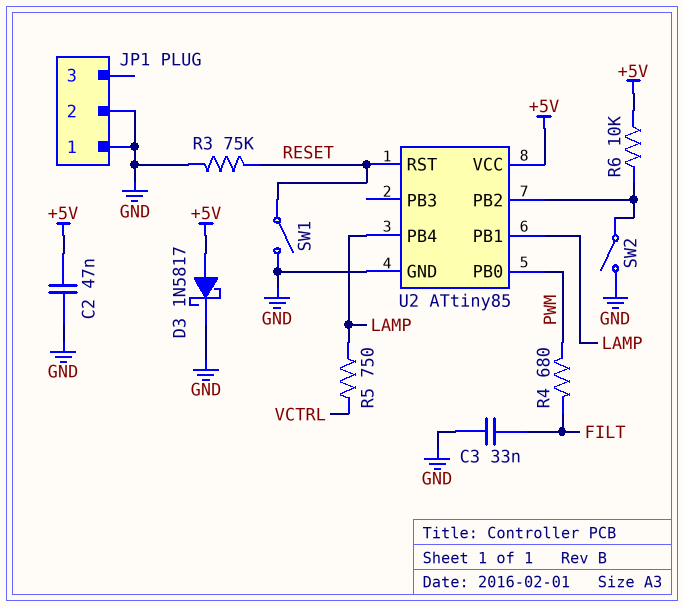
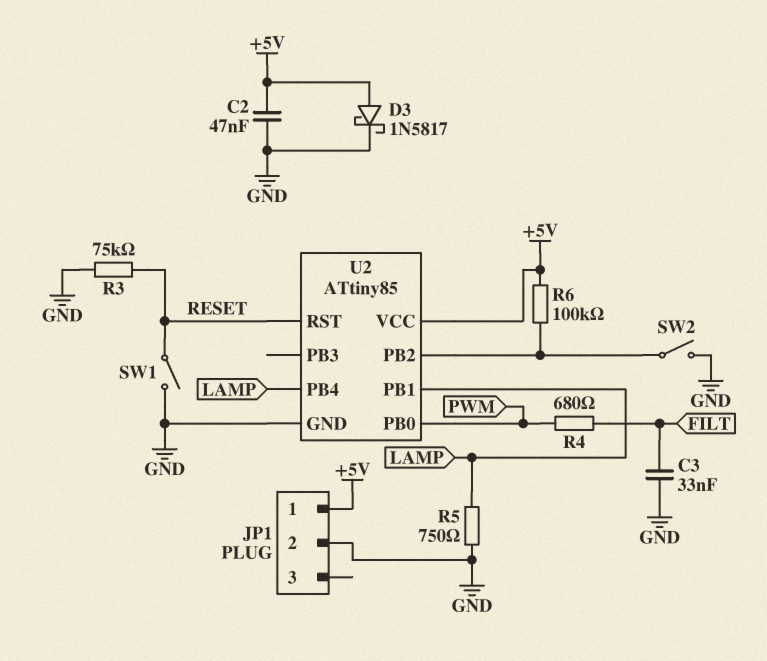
JP1 pin 1: GND -> +5V
R5: 750 (LAMP, VCTRL) -> 750 (GND, LAMP)
R6: 10k (+5V, U2/PB2) -> 100k (+5V, U2/PB2)

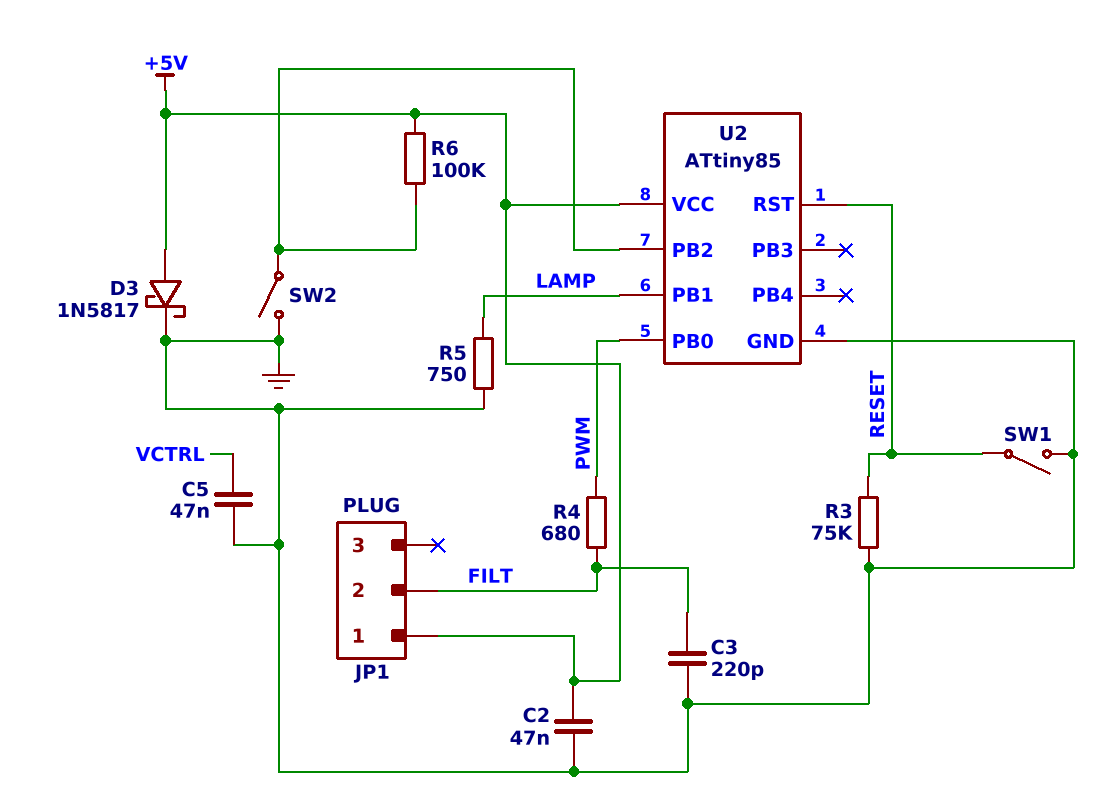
C3: 33nF (FILT, GND) -> 220pF (FILT, GND)
C5: none -> 47nF (GND, VCTRL)
JP1 pin 2: GND -> FILT
U2 pin PB4: LAMP -> none

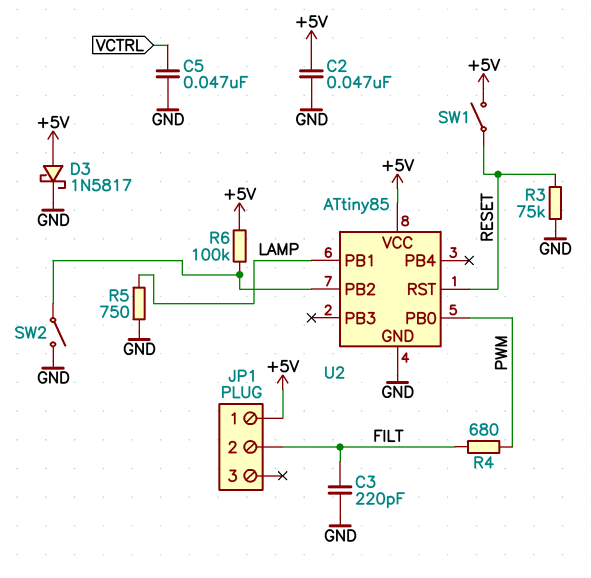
SW1: switch (GND, RESET) -> switch (+5V, RESET)

